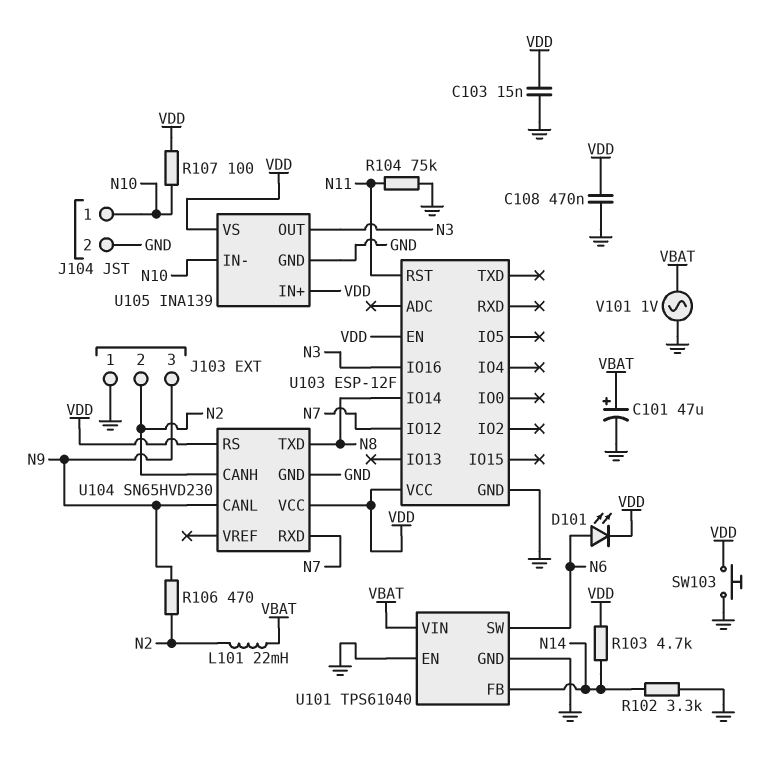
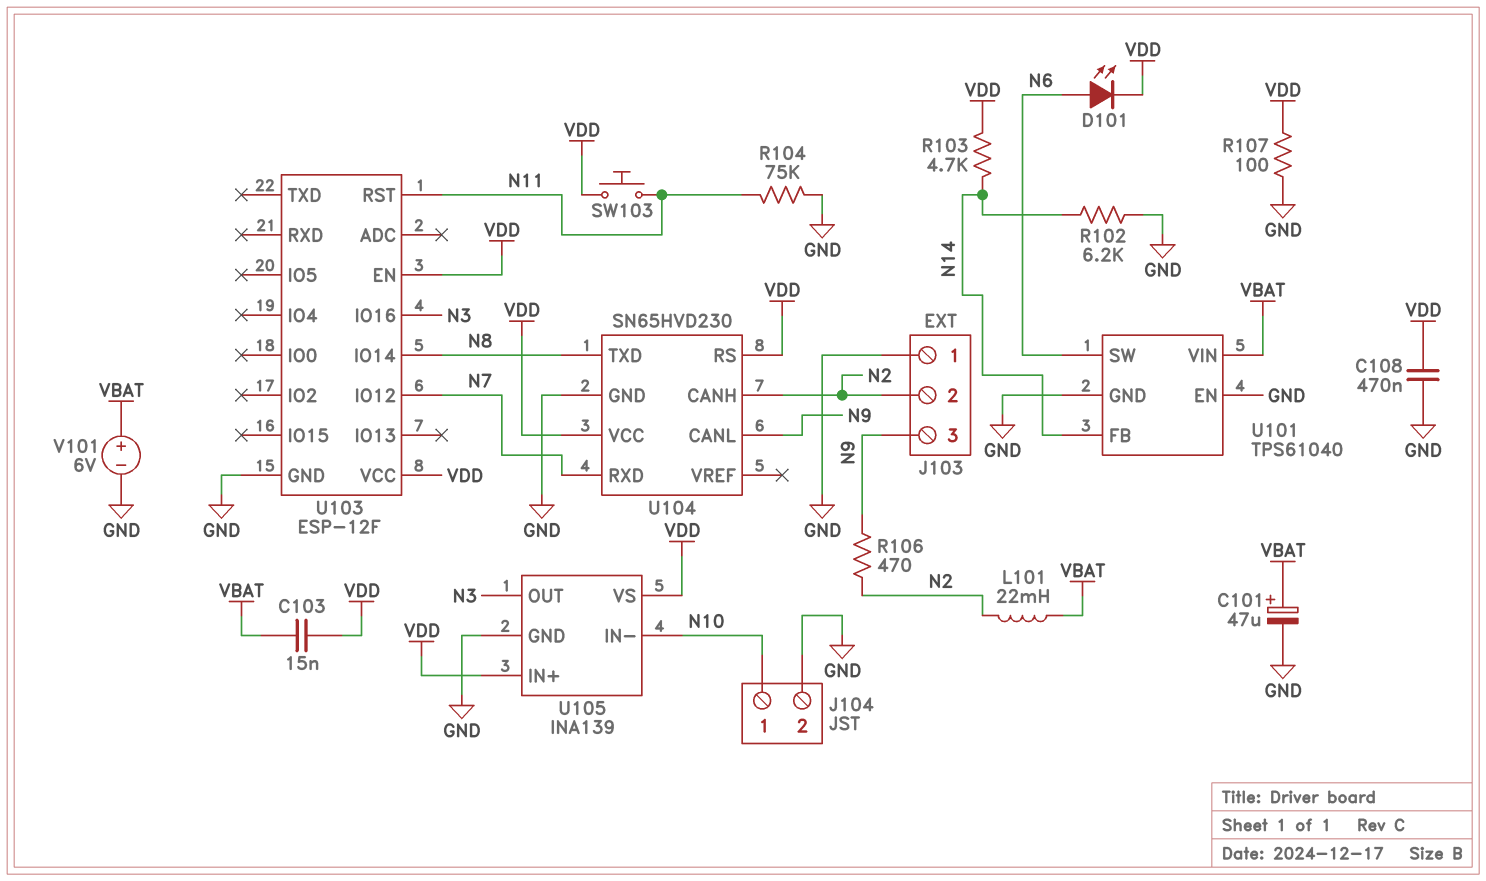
C103: 15nF (GND, VDD) -> 15nF (VBAT, VDD)
R102: 3.3k (GND, N14) -> 6.2k (GND, N14)
R107: 100 (N10, VDD) -> 100 (GND, VDD)
SW103: button (GND, VDD) -> button (N11, VDD)
V101: AC 1V (GND, VBAT) -> 6V (plus VBAT, minus GND)

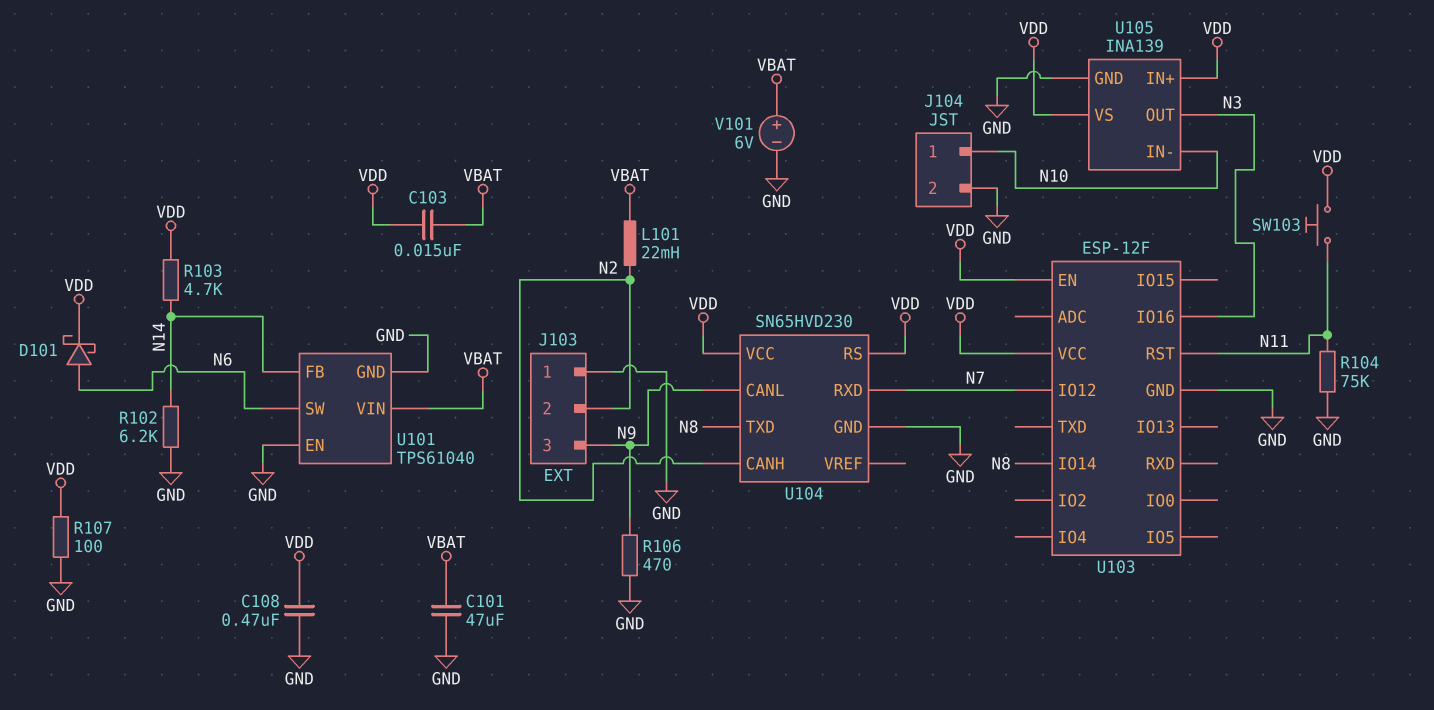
C101: 47uF (plus VBAT, minus GND) -> 47uF (GND, VBAT)
D101: LED (A N6, K VDD) -> schottky (A N6, K VDD)
R106: 470 (N2, N9) -> 470 (GND, N9)

